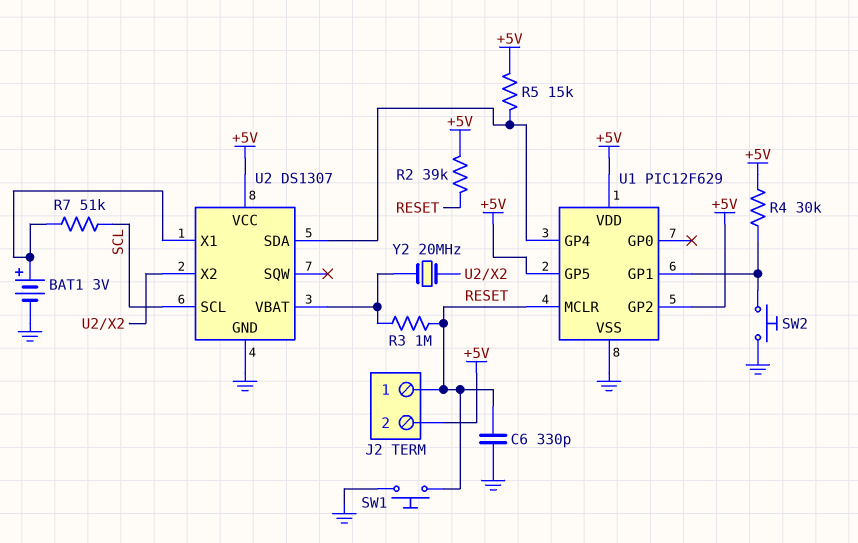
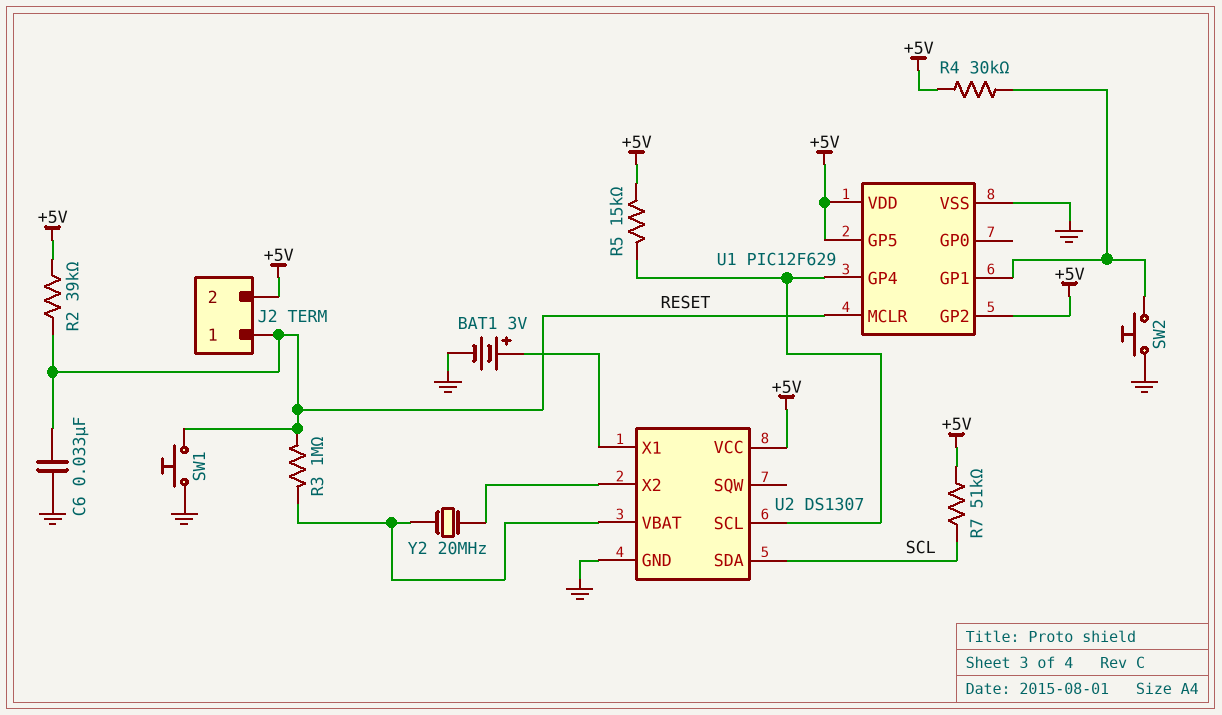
C6: 330pF (GND, RESET) -> 33nF (GND, RESET)
R7: 51k (SCL, U2/X1) -> 51k (+5V, SCL)
U2 pin SCL: SCL -> U1/GP4
U2 pin SDA: U1/GP4 -> SCL

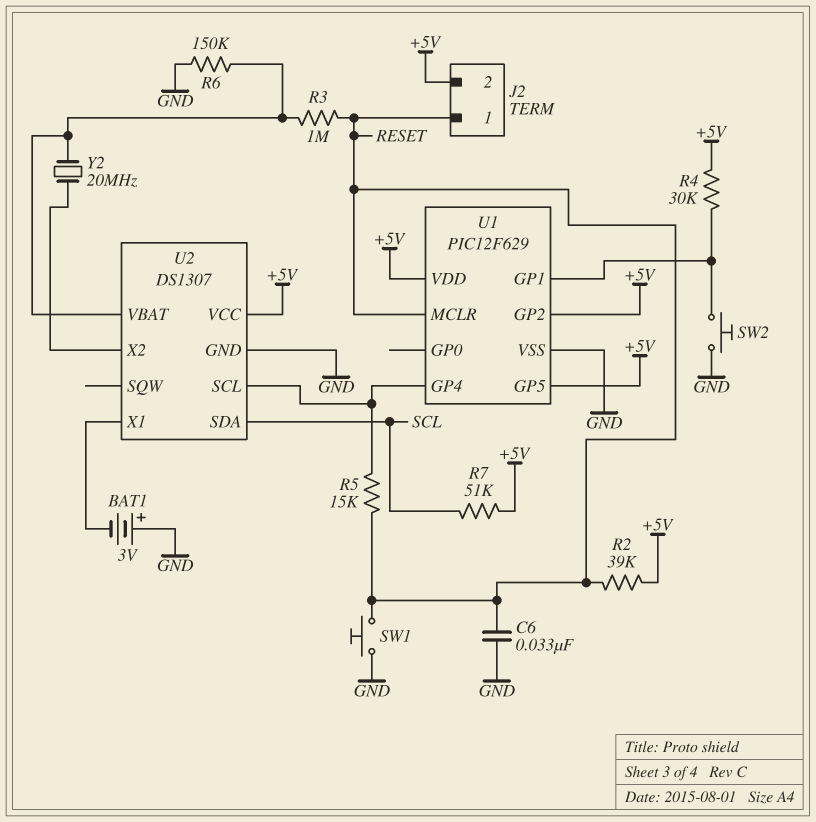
BAT1: 3V (plus U2/X1, minus GND) -> 3V (plus GND, minus U2/X1)
R5: 15k (+5V, U1/GP4) -> 15k (RESET, U1/GP4)
R6: none -> 150k (GND, U2/VBAT)

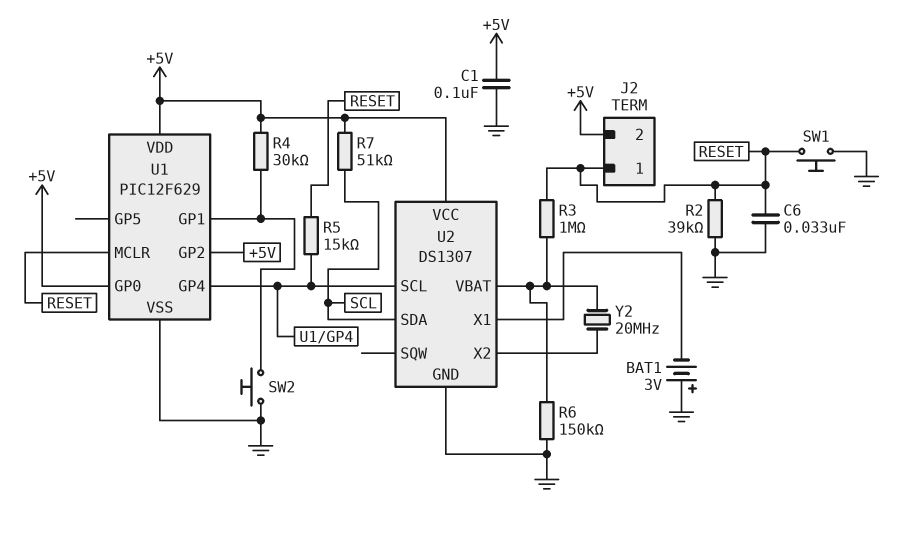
C1: none -> 100nF (+5V, GND)
R2: 39k (+5V, RESET) -> 39k (GND, RESET)
U1 pin GP0: none -> +5V
U1 pin GP5: +5V -> none

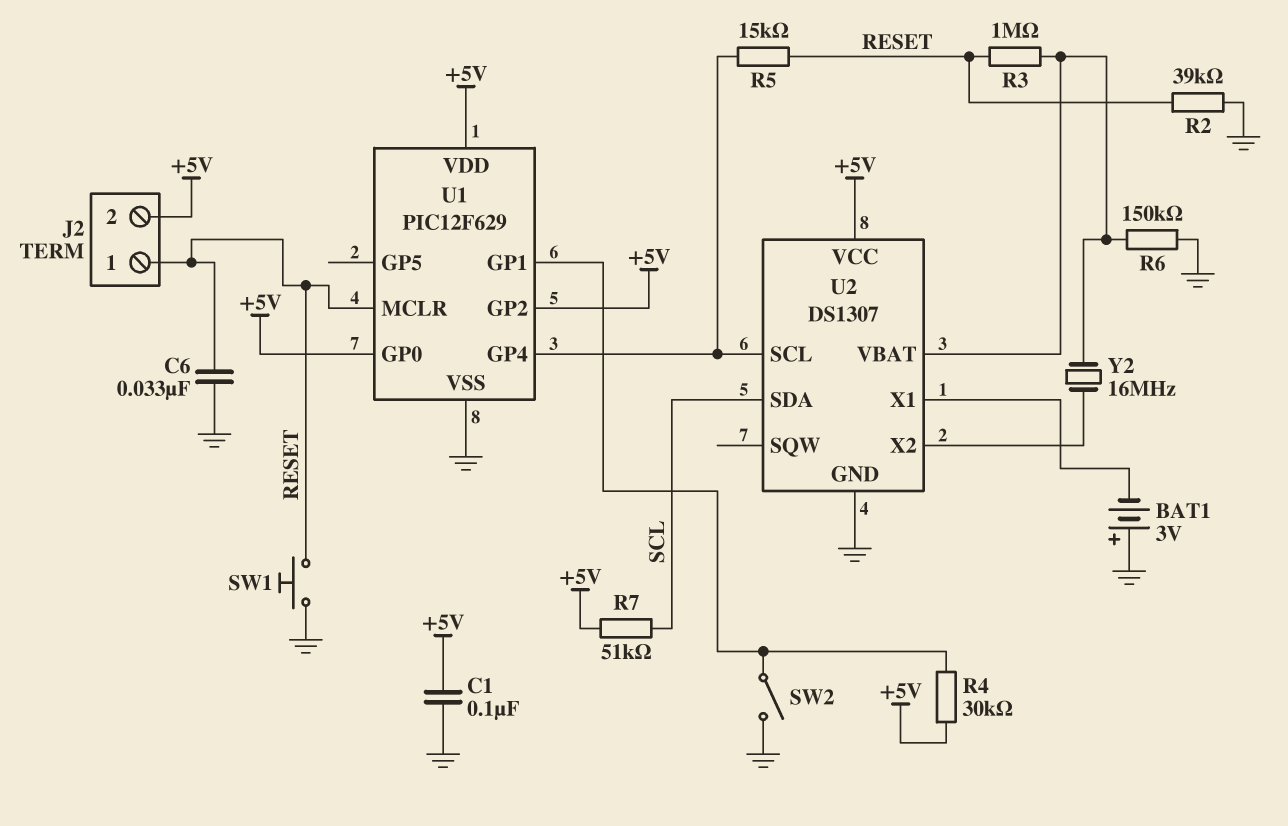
SW2: button (GND, U1/GP1) -> switch (GND, U1/GP1)
Y2: 20MHz (U2/VBAT, U2/X2) -> 16MHz (U2/VBAT, U2/X2)

